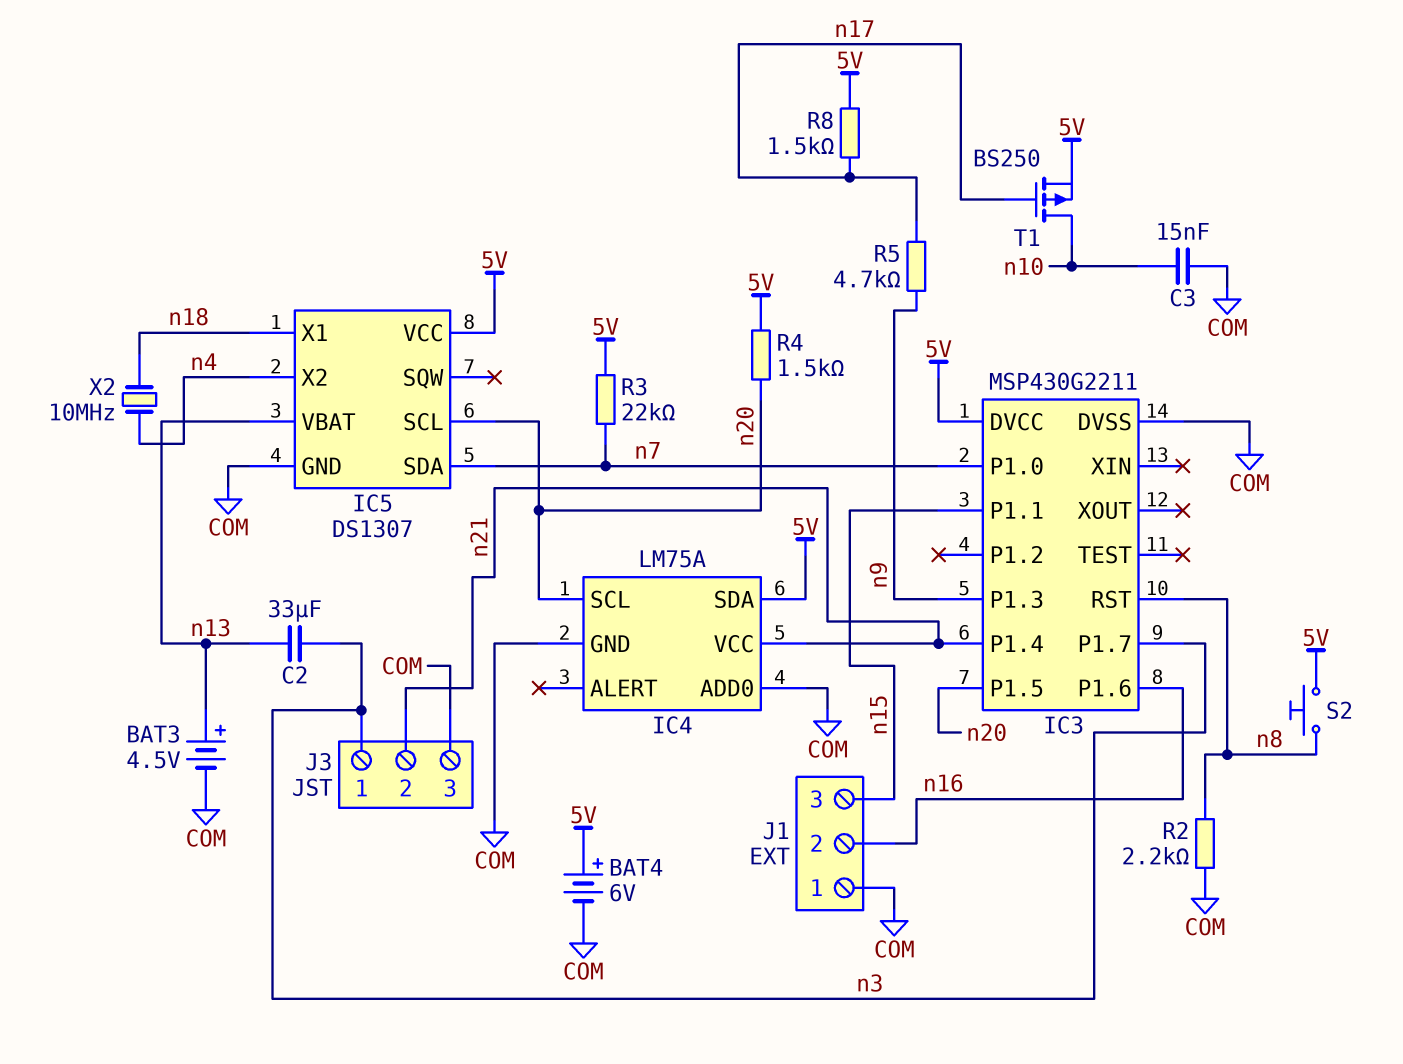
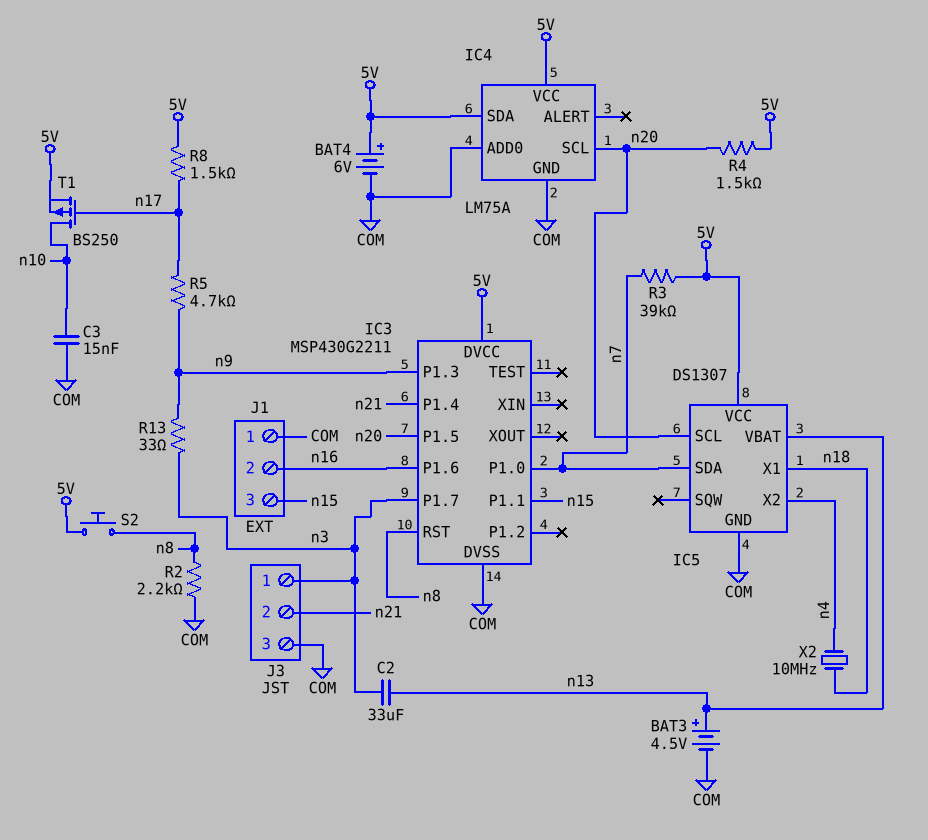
IC4 pin VCC: n21 -> 5V
R3: 22k (5V, n7) -> 39k (5V, n7)
R13: none -> 33 (n3, n9)

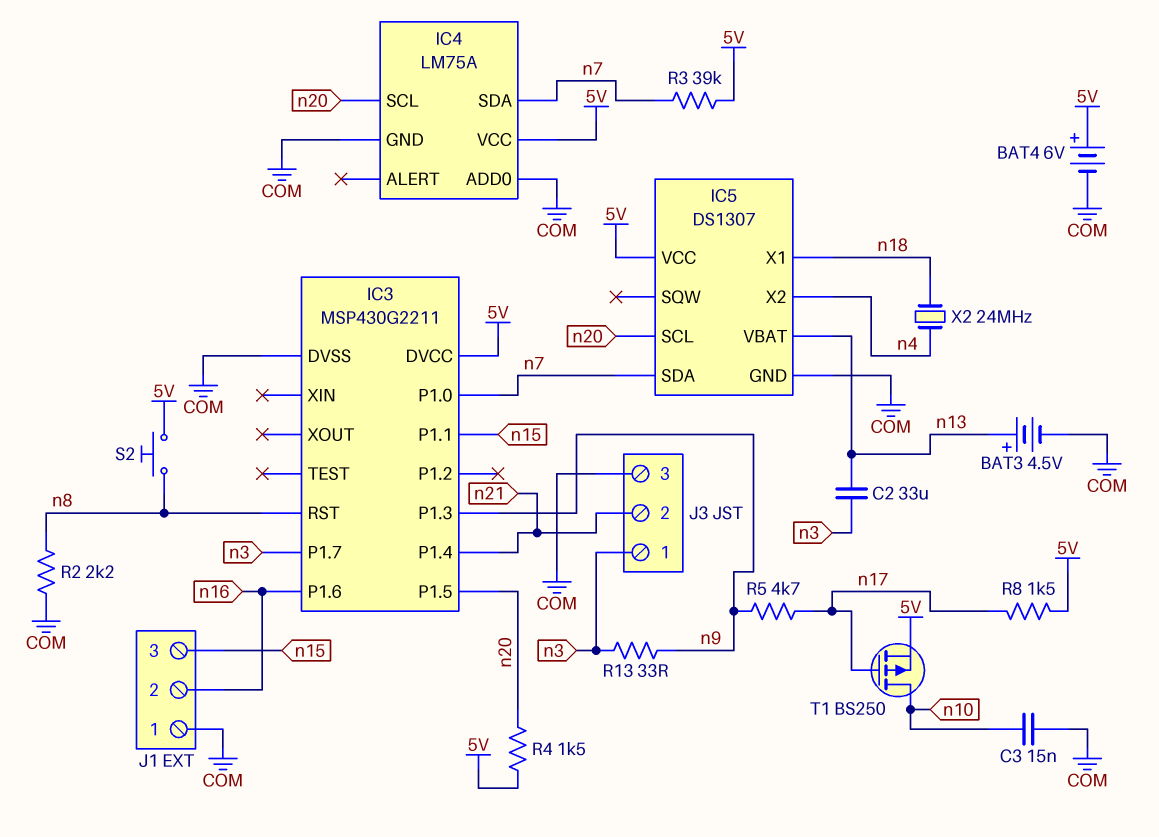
IC4 pin SDA: 5V -> n7
X2: 10MHz (n4, n18) -> 24MHz (n4, n18)

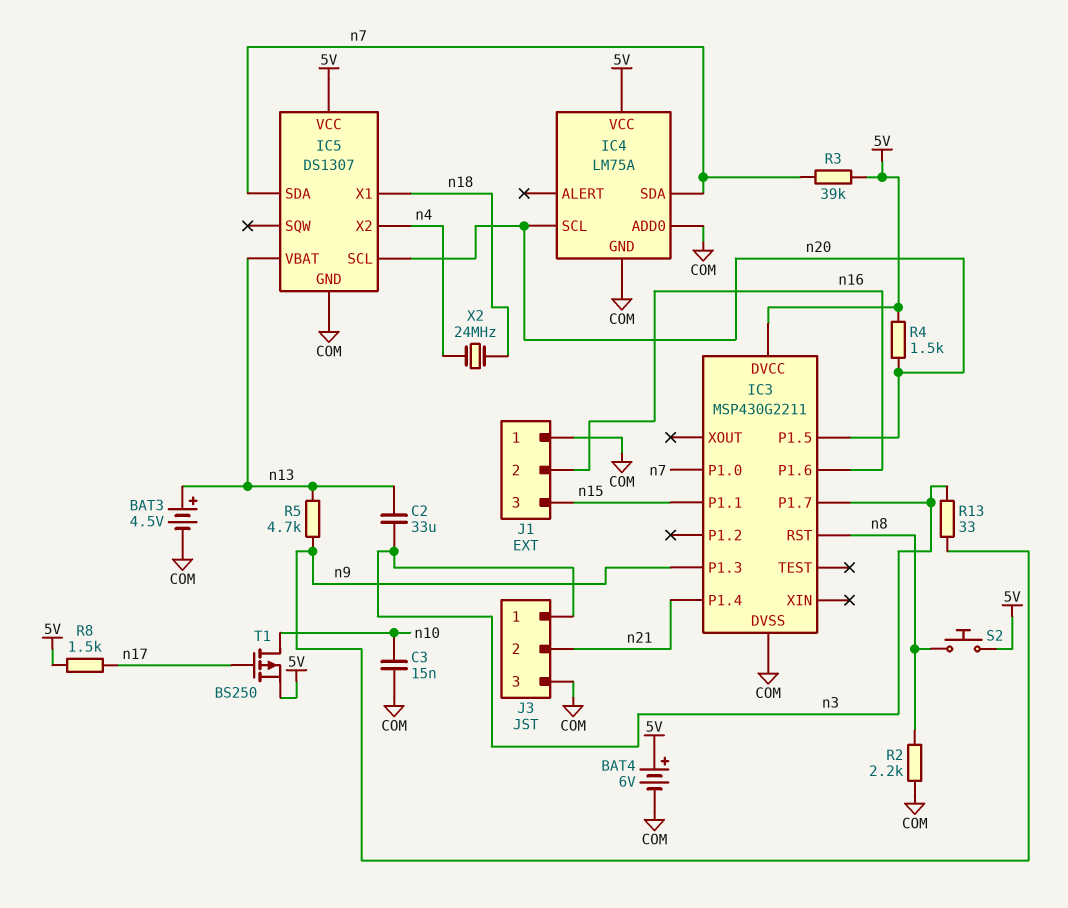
R5: 4.7k (n9, n17) -> 4.7k (n9, n13)

